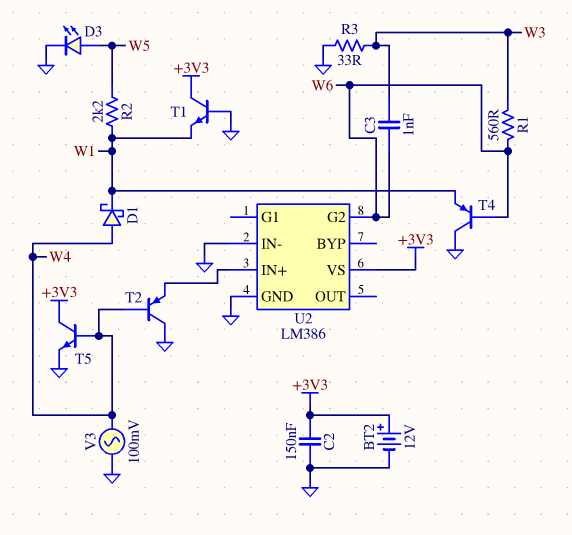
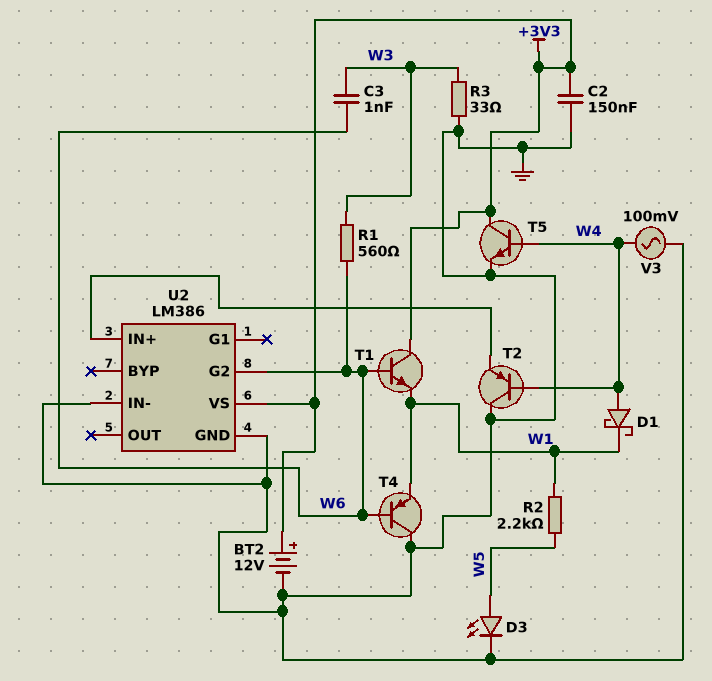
T1: NPN (B GND, C +3V3, E W1) -> NPN (B W6, C +3V3, E W1)

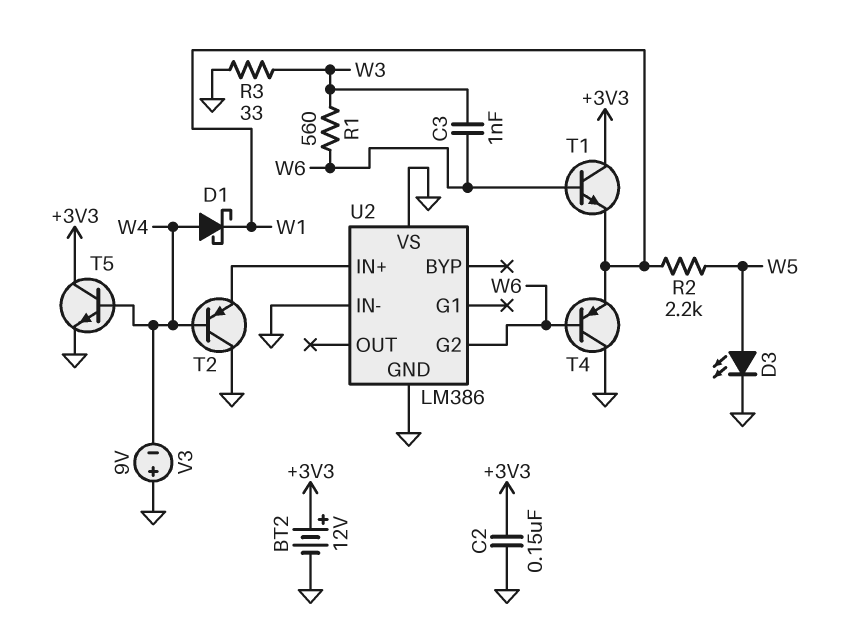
U2 pin VS: +3V3 -> GND
V3: AC 100mV (GND, W4) -> 9V (plus GND, minus W4)

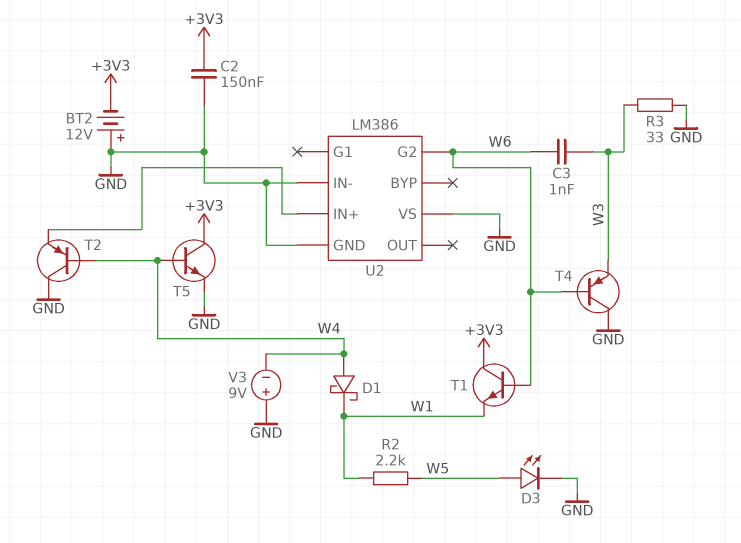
BT2: 12V (plus +3V3, minus GND) -> 12V (plus GND, minus +3V3)
R1: 560 (W3, W6) -> none
T4: PNP (B W6, C GND, E W1) -> PNP (B W6, C GND, E W3)

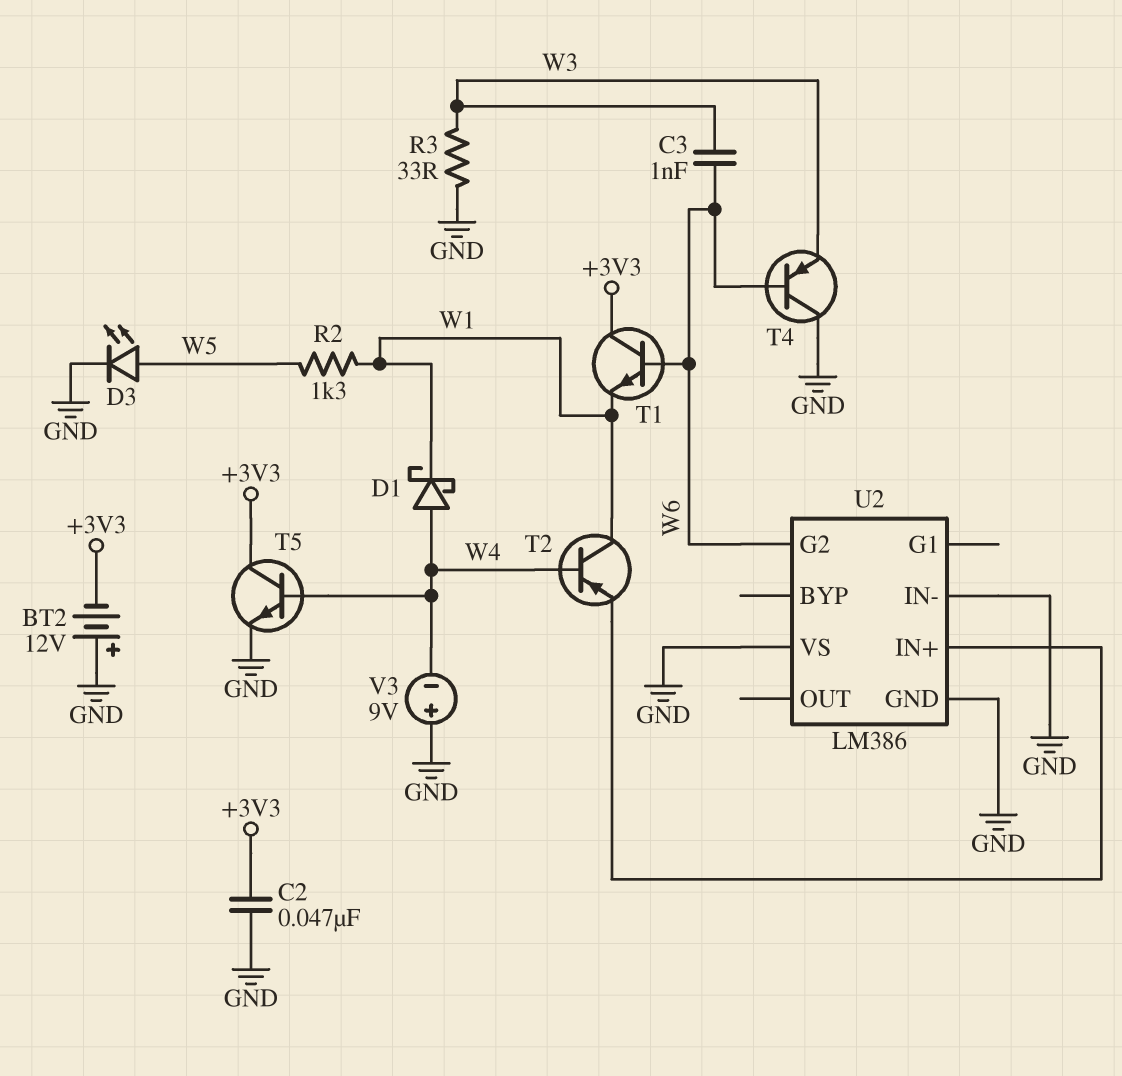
C2: 150nF (+3V3, GND) -> 47nF (+3V3, GND)
R2: 2.2k (W1, W5) -> 1.3k (W1, W5)
T2: PNP (B W4, C GND, E U2/IN+) -> PNP (B W4, C W1, E U2/IN+)

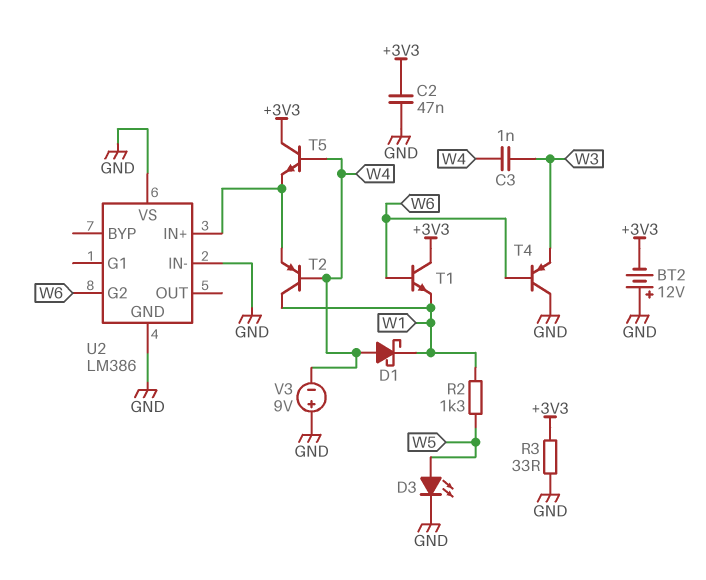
C3: 1nF (W3, W6) -> 1nF (W3, W4)
R3: 33 (GND, W3) -> 33 (+3V3, GND)
T5: NPN (B W4, C +3V3, E GND) -> NPN (B W4, C +3V3, E U2/IN+)

